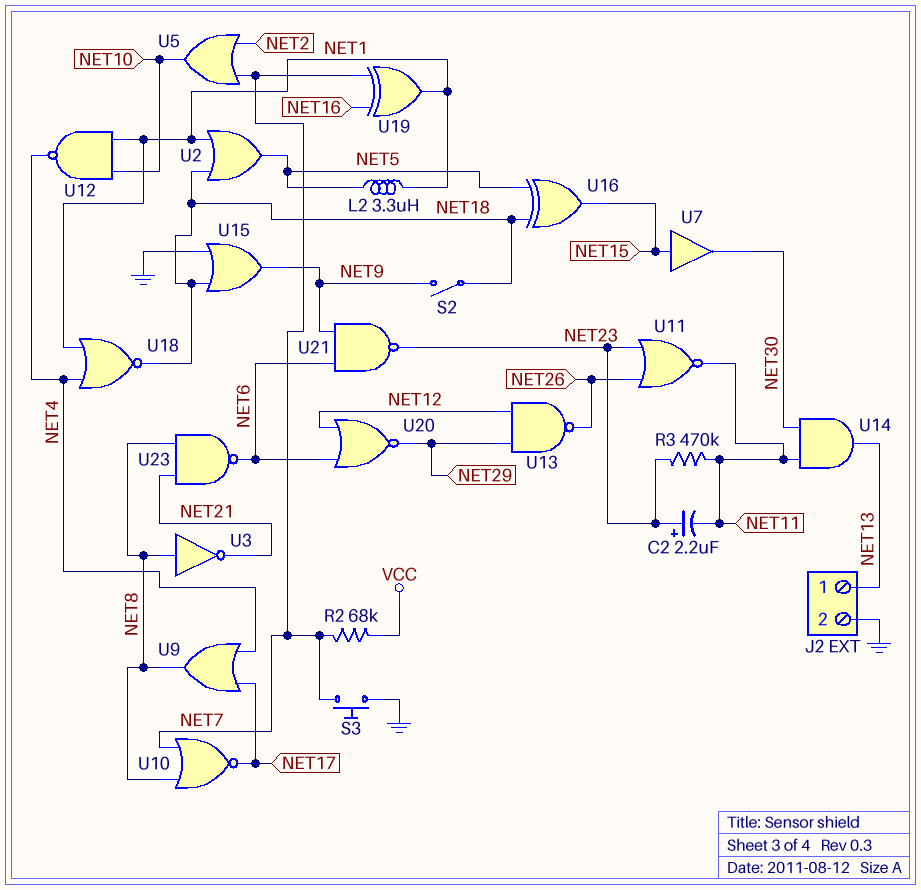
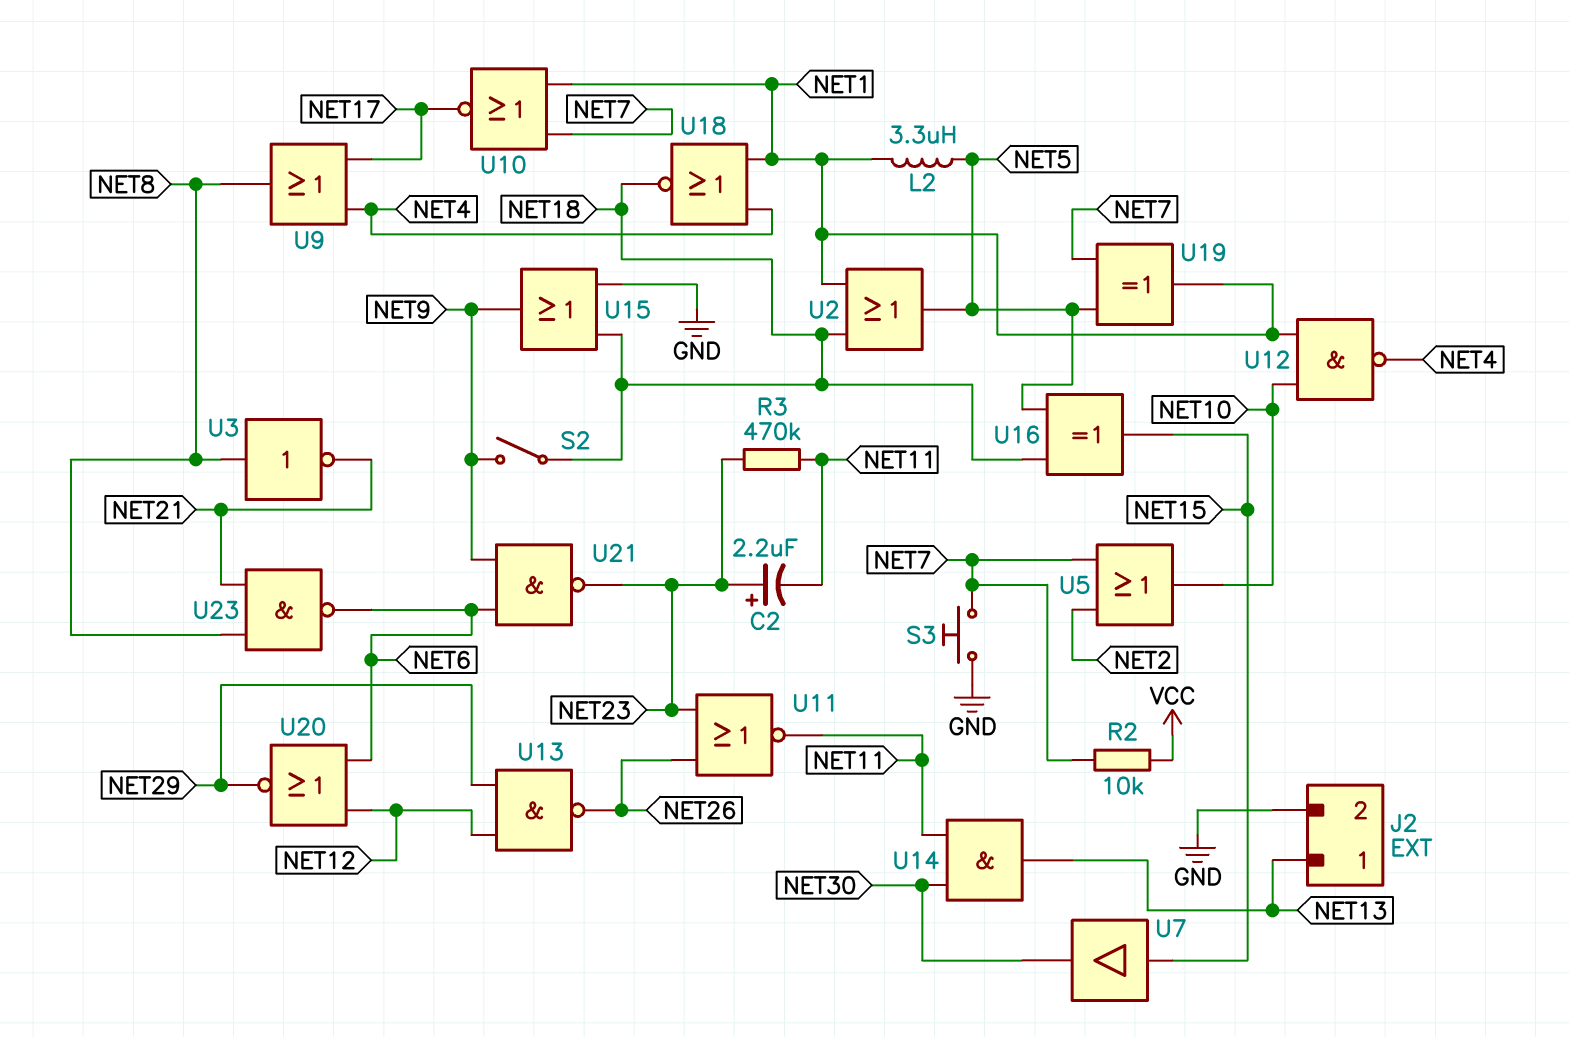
R2: 68k (NET7, VCC) -> 10k (NET7, VCC)
U10: NOR (in NET7, in NET8, out NET17) -> NOR (in NET1, in NET7, out NET17)
U19: XOR (in NET7, in NET16, out NET1) -> XOR (in NET5, in NET7, out NET1)

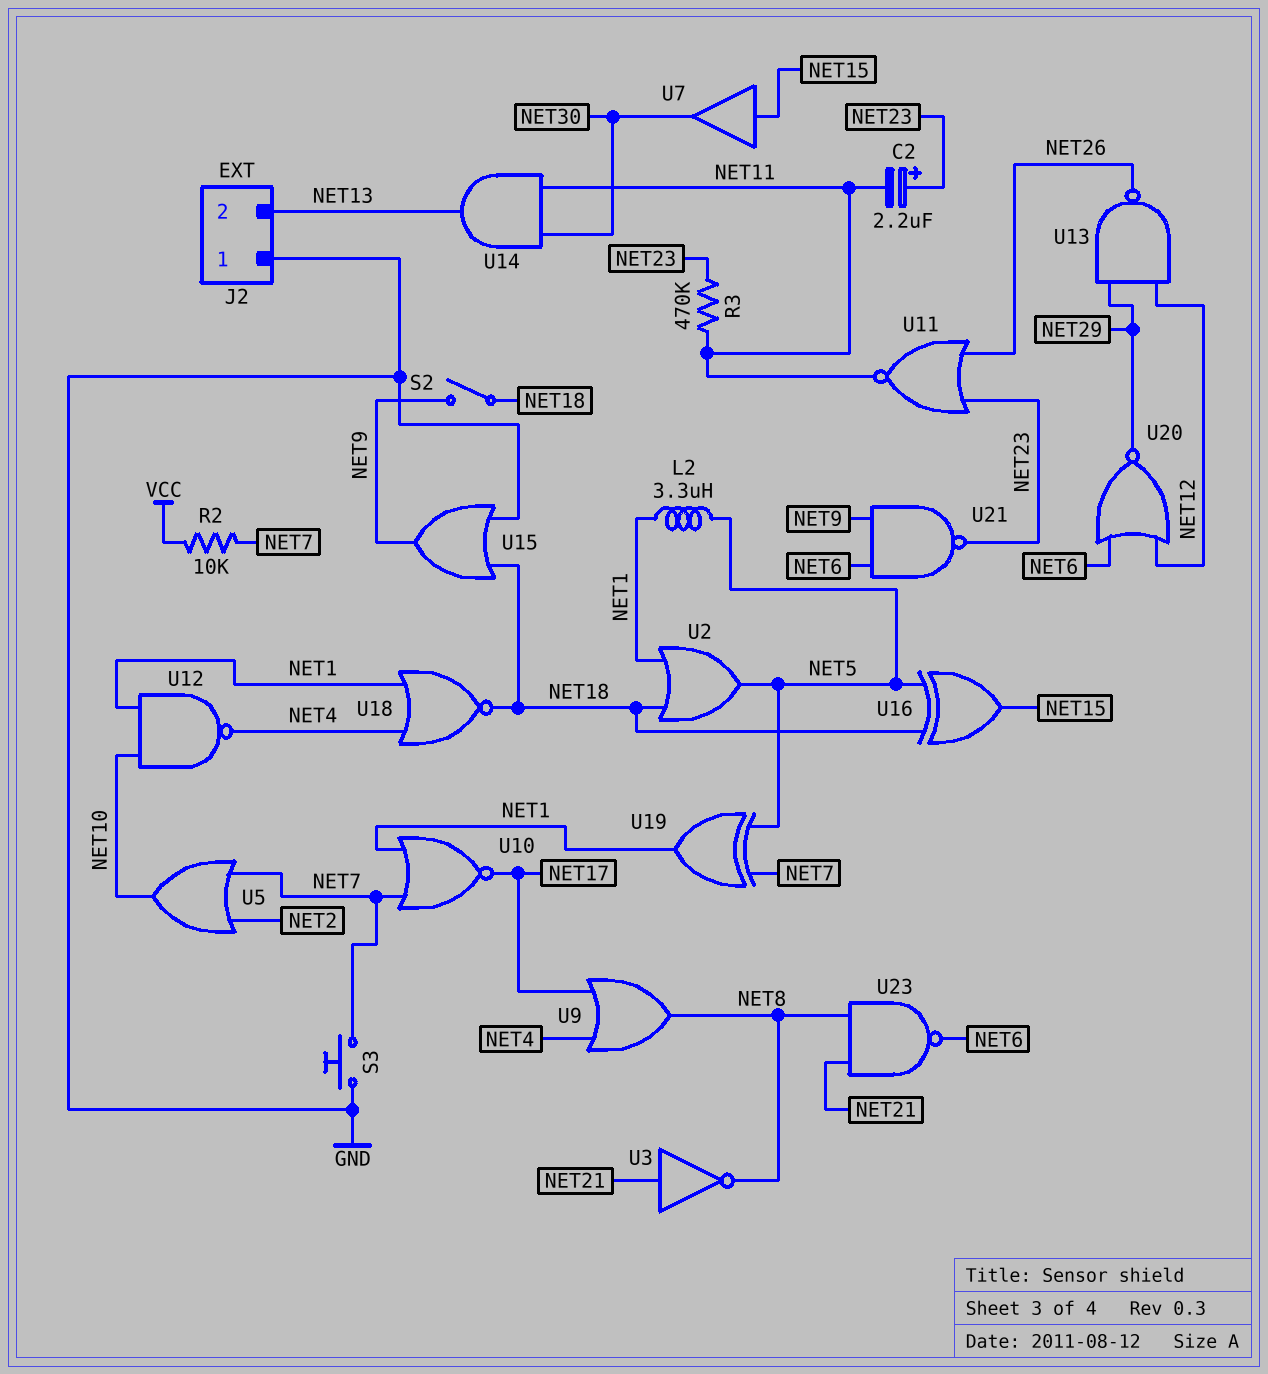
J2 pin 1: NET13 -> GND
J2 pin 2: GND -> NET13
U3: NOT (in NET8, out NET21) -> NOT (in NET21, out NET8)

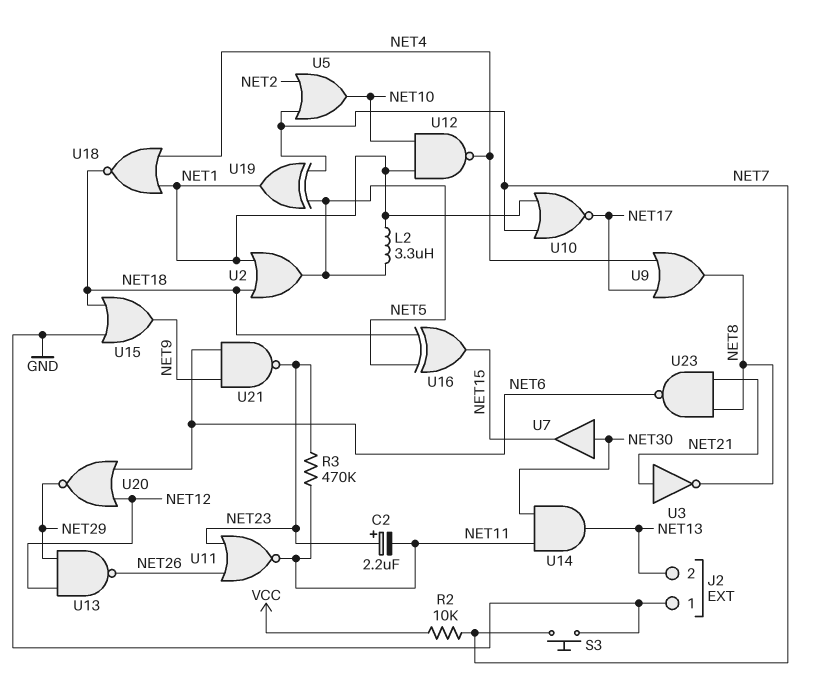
S2: switch (NET9, NET18) -> none
U7: buffer (in NET15, out NET30) -> buffer (in NET30, out NET15)

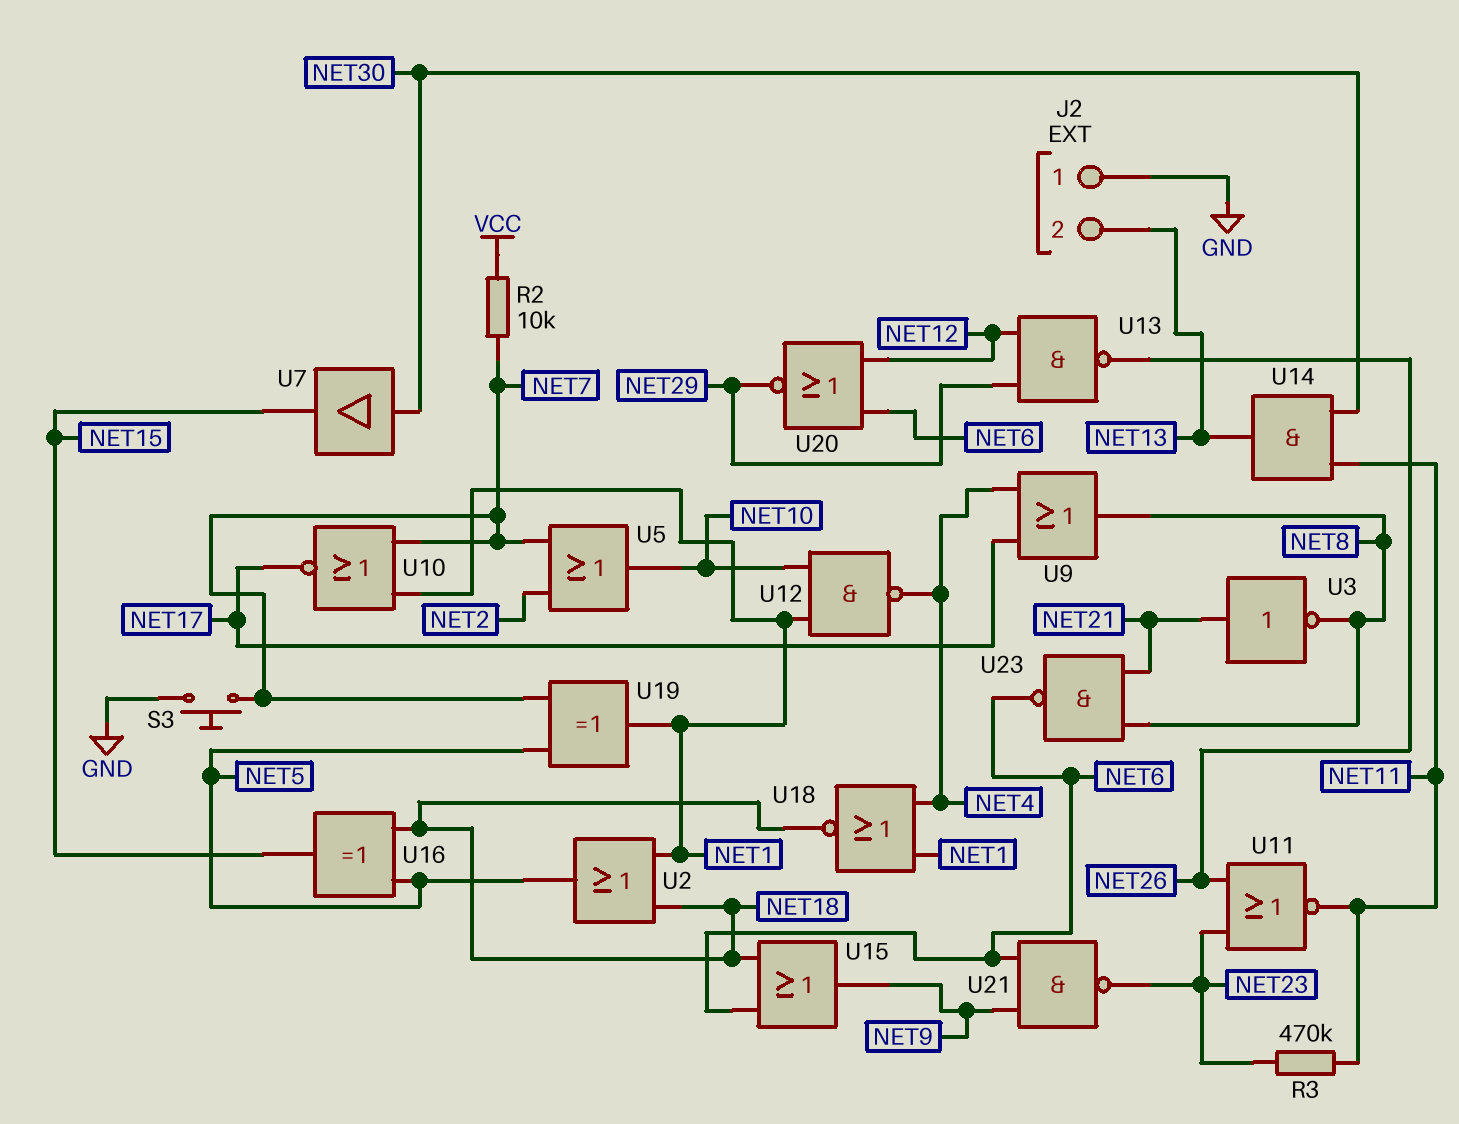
C2: 2.2uF (plus NET23, minus NET11) -> none
L2: 3.3uH (NET1, NET5) -> none
U15: OR (in GND, in NET18, out NET9) -> OR (in NET6, in NET18, out NET9)

